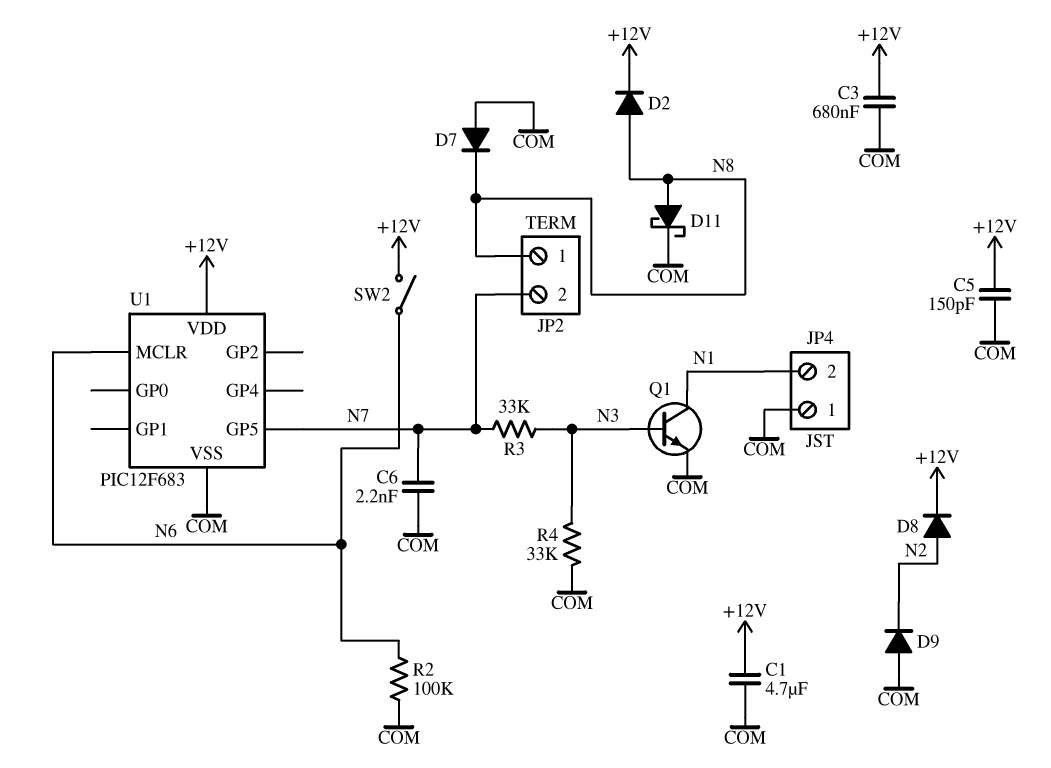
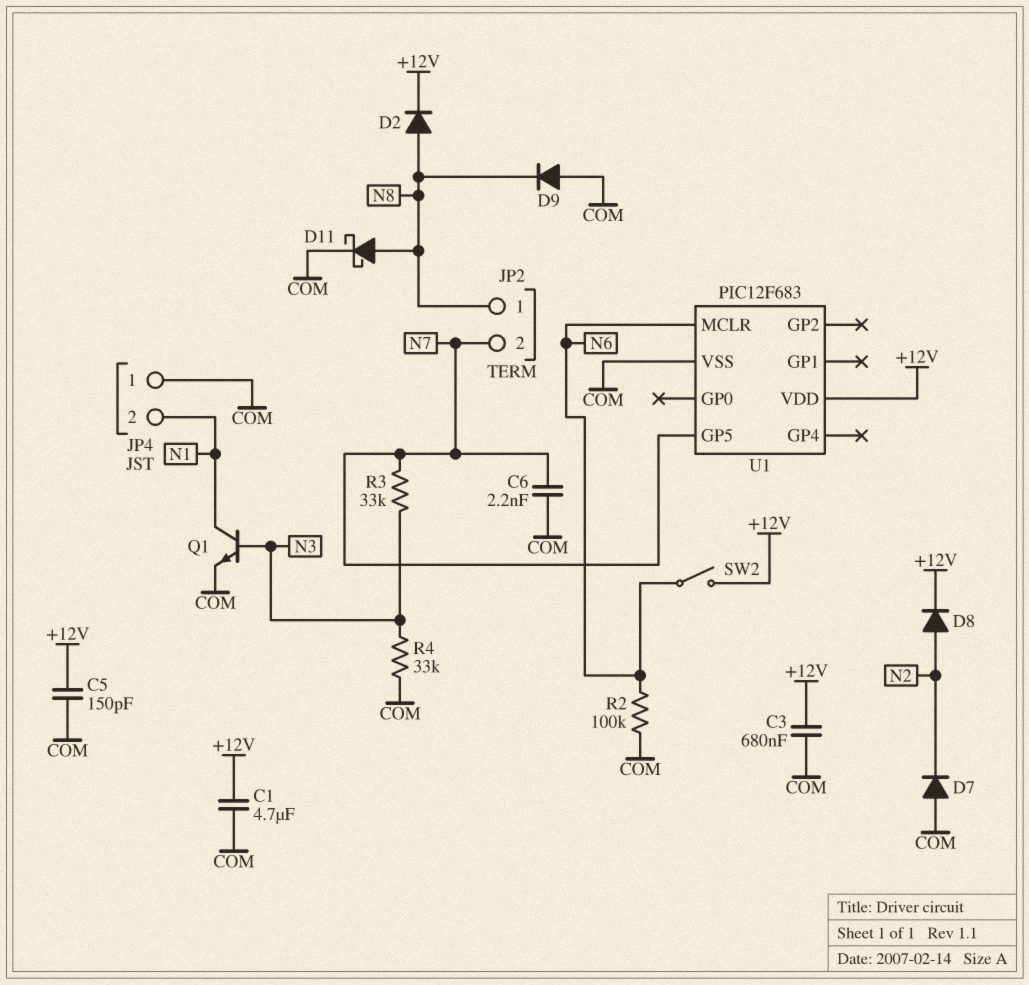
D7: diode (A COM, K N8) -> diode (A COM, K N2)
D9: diode (A COM, K N2) -> diode (A COM, K N8)

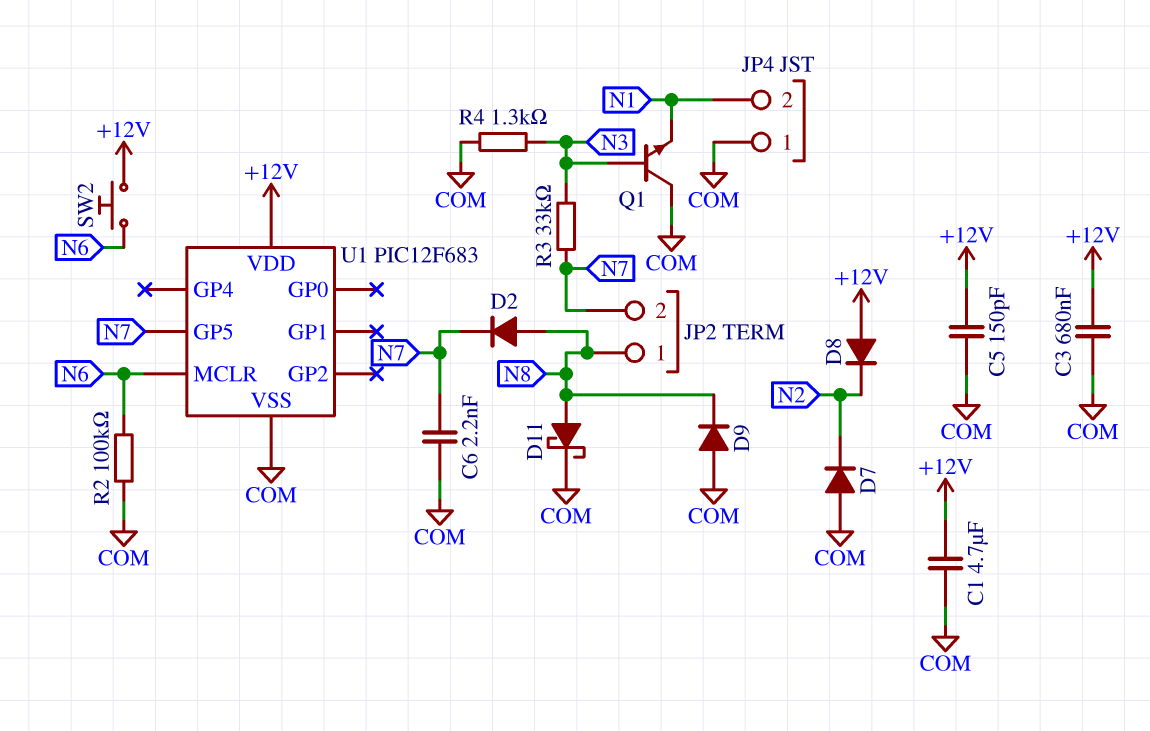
D2: diode (A N8, K +12V) -> diode (A N8, K N7)
D8: diode (A N2, K +12V) -> diode (A +12V, K N2)
Q1: NPN (B N3, C N1, E COM) -> NPN (B N3, C COM, E N1)
R4: 33k (COM, N3) -> 1.3k (COM, N3)
SW2: switch (+12V, N6) -> button (+12V, N6)

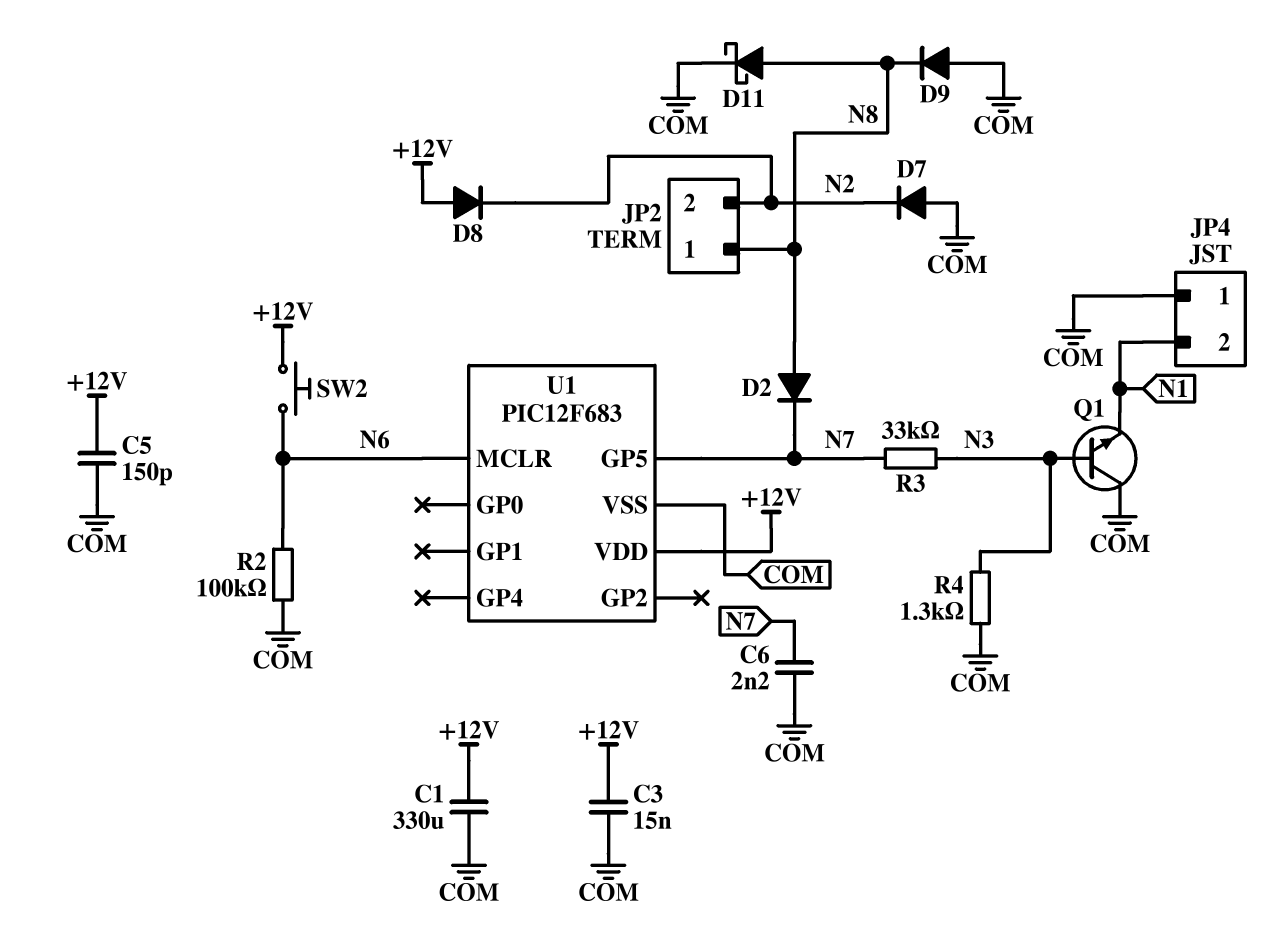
C1: 4.7uF (+12V, COM) -> 330uF (+12V, COM)
C3: 680nF (+12V, COM) -> 15nF (+12V, COM)
JP2 pin 2: N7 -> N2

